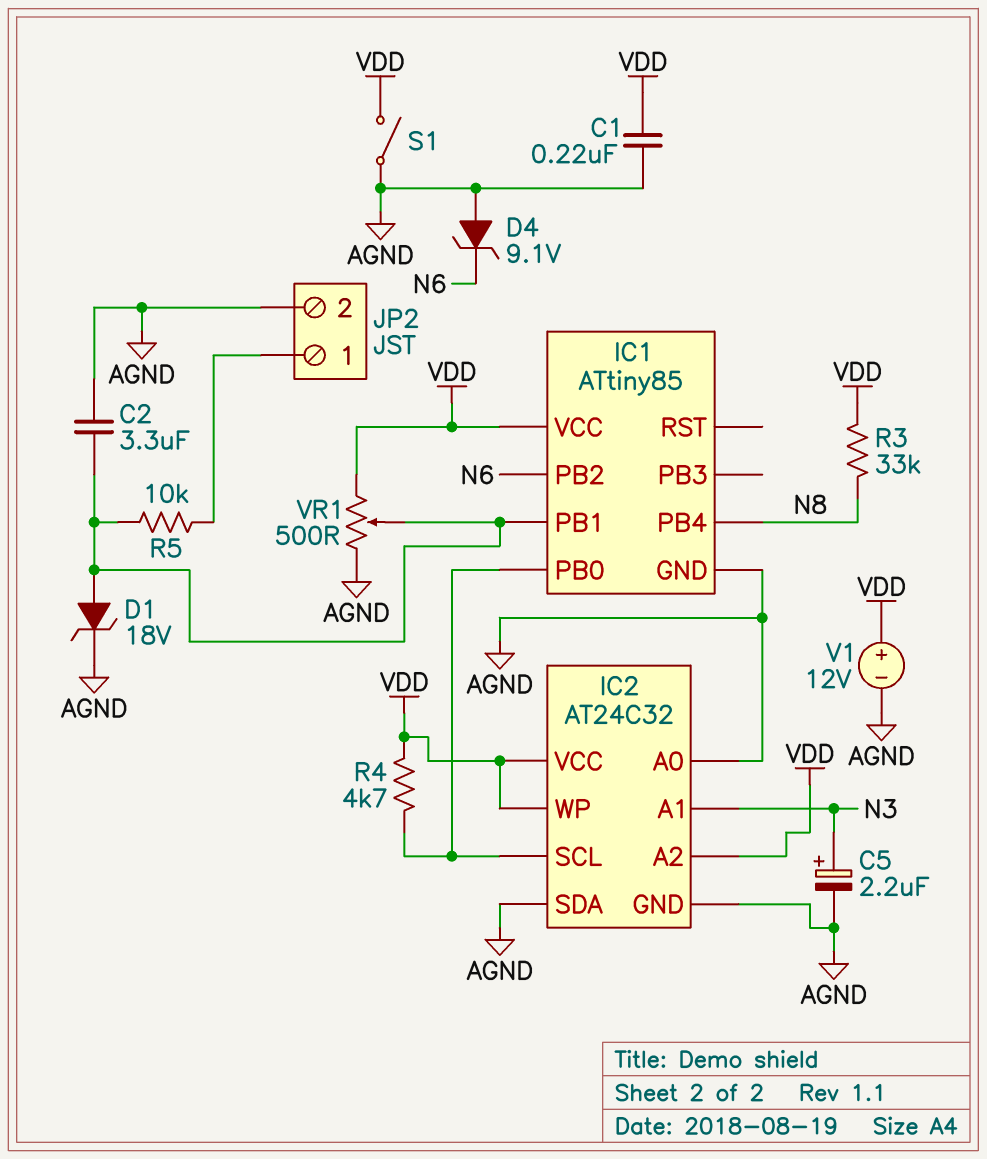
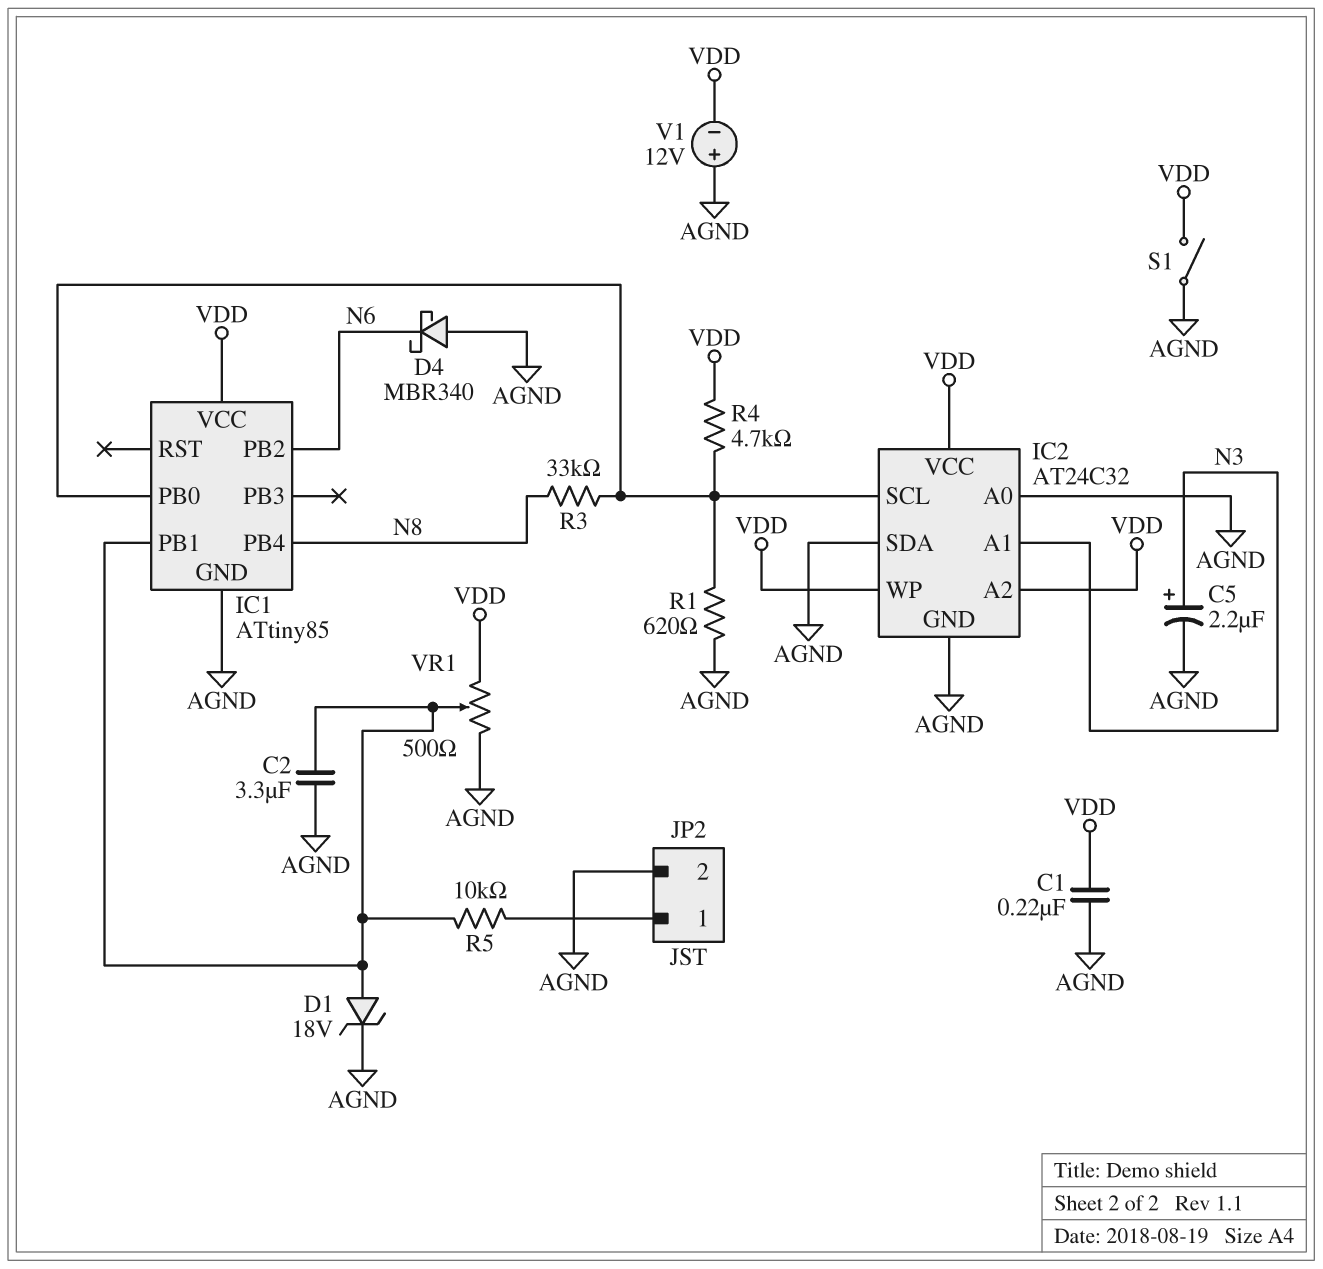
D4: zener 9.1V (A AGND, K N6) -> schottky MBR340 (A AGND, K N6)
R1: none -> 620 (AGND, IC1/PB0)
R3: 33k (N8, VDD) -> 33k (IC1/PB0, N8)
V1: 12V (plus VDD, minus AGND) -> 12V (plus AGND, minus VDD)

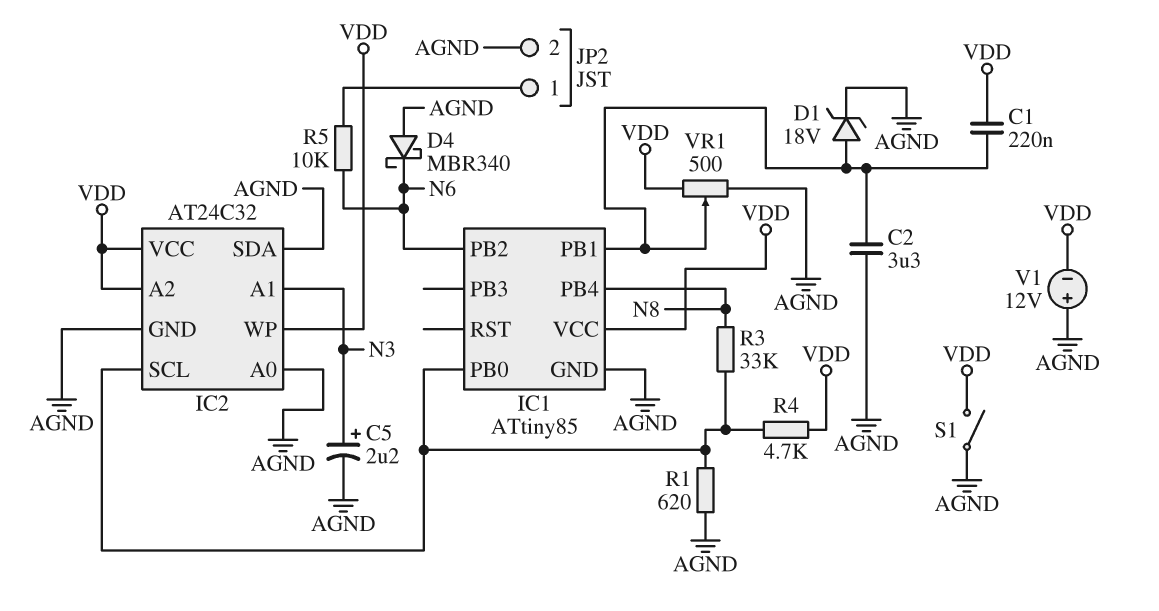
C1: 220nF (AGND, VDD) -> 220nF (IC1/PB1, VDD)
R5: 10k (IC1/PB1, JP2/1) -> 10k (JP2/1, N6)

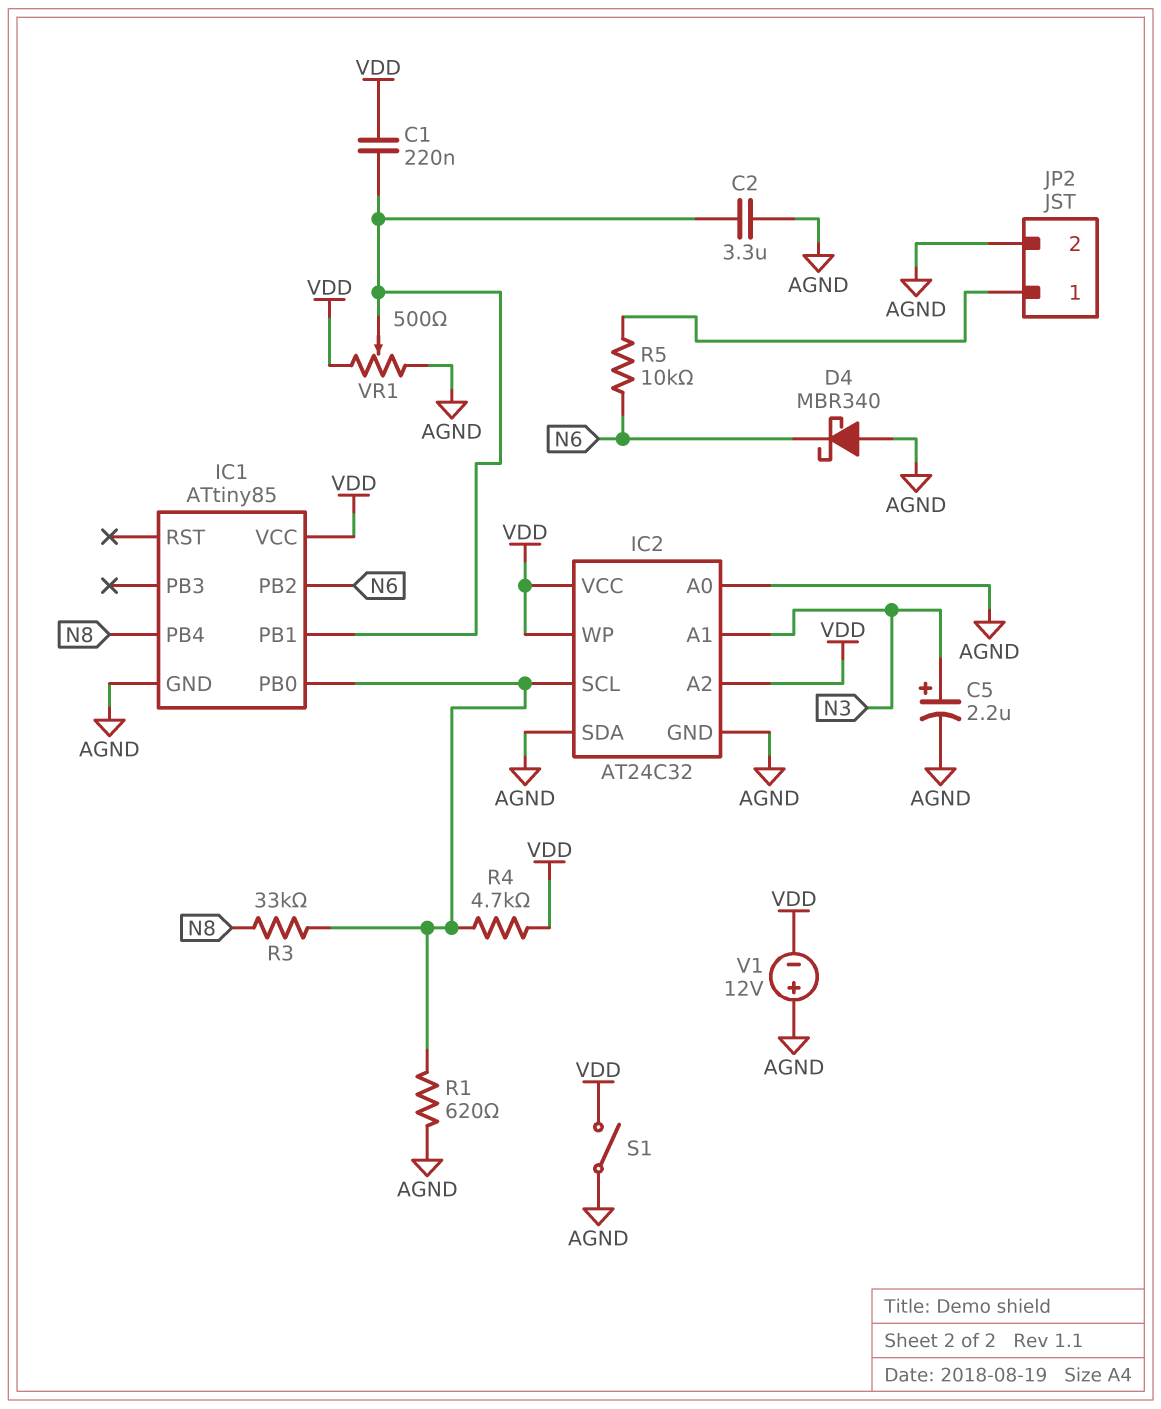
D1: zener 18V (A IC1/PB1, K AGND) -> none

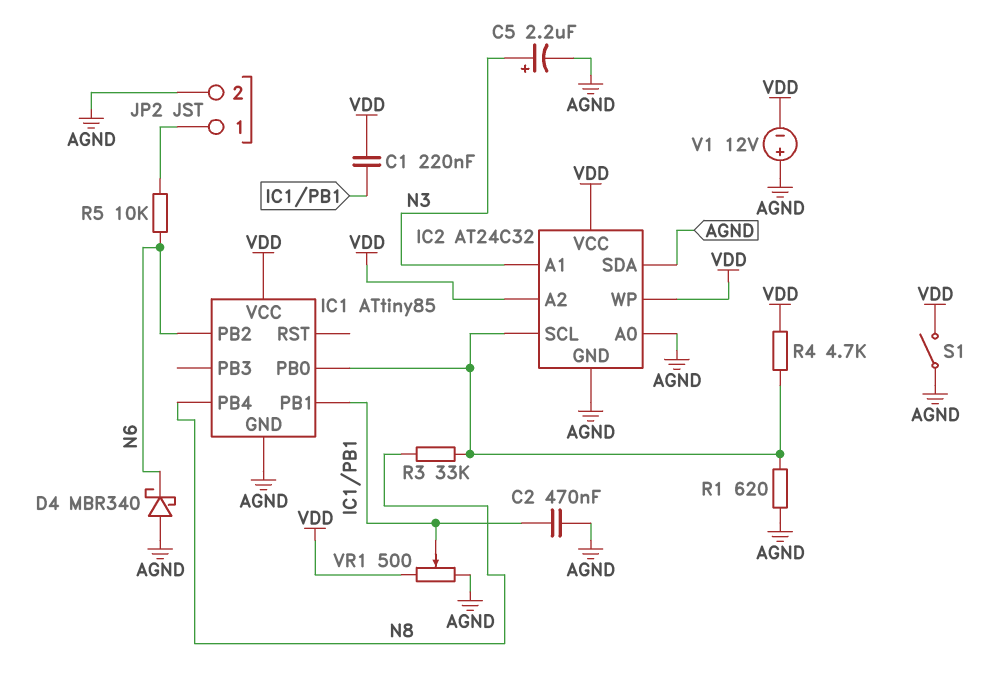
C2: 3.3uF (AGND, IC1/PB1) -> 470nF (AGND, IC1/PB1)

